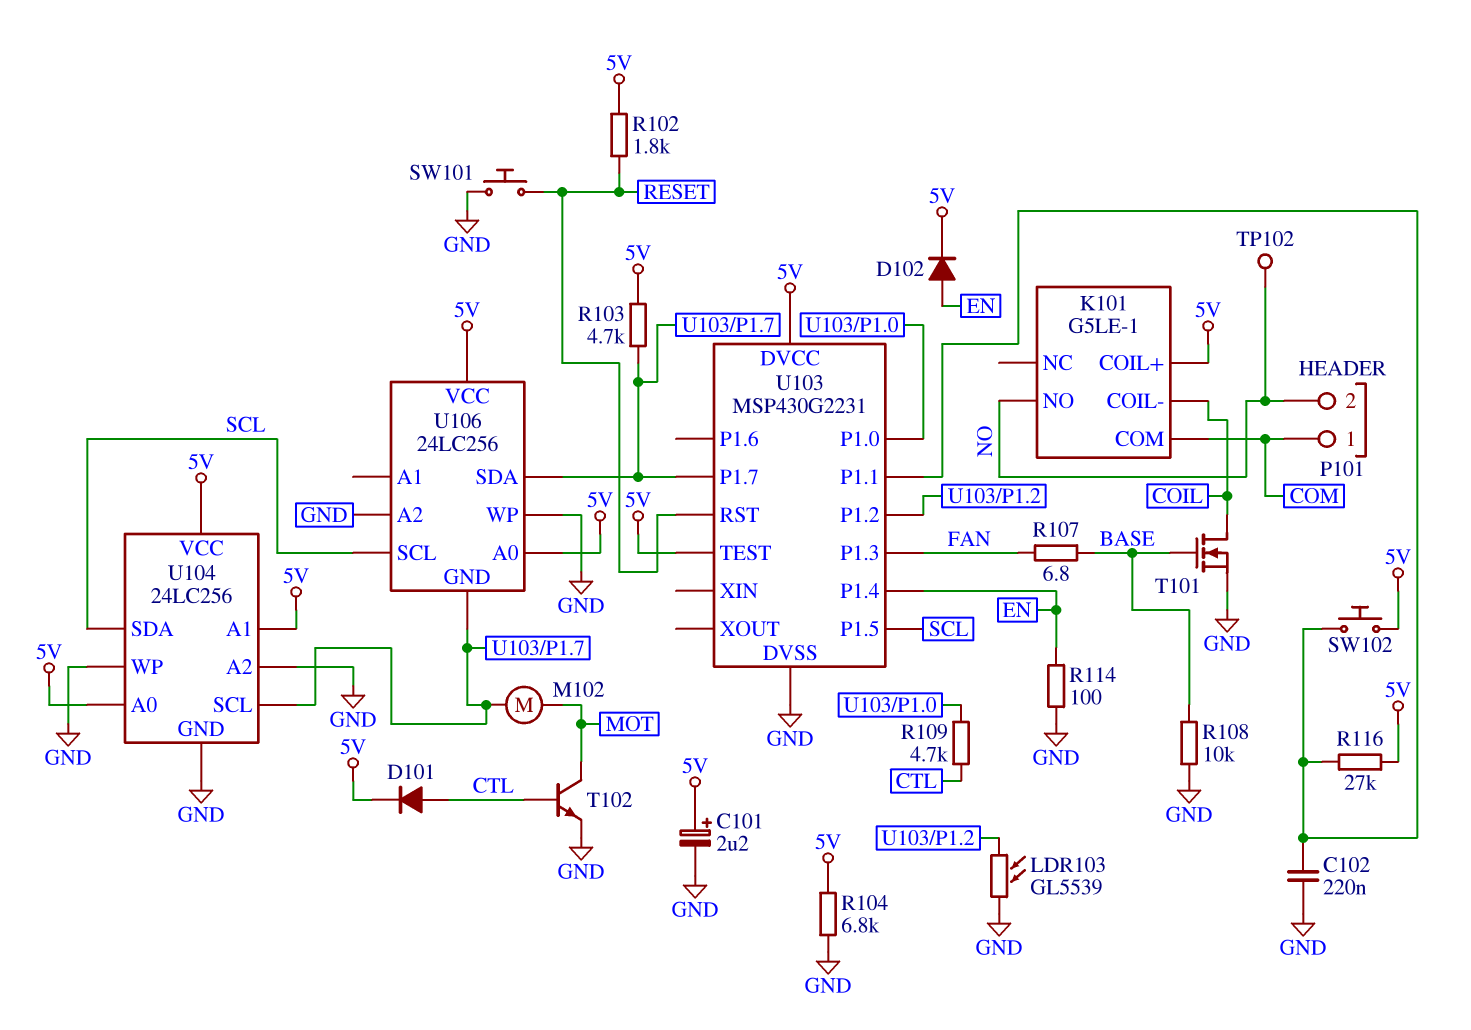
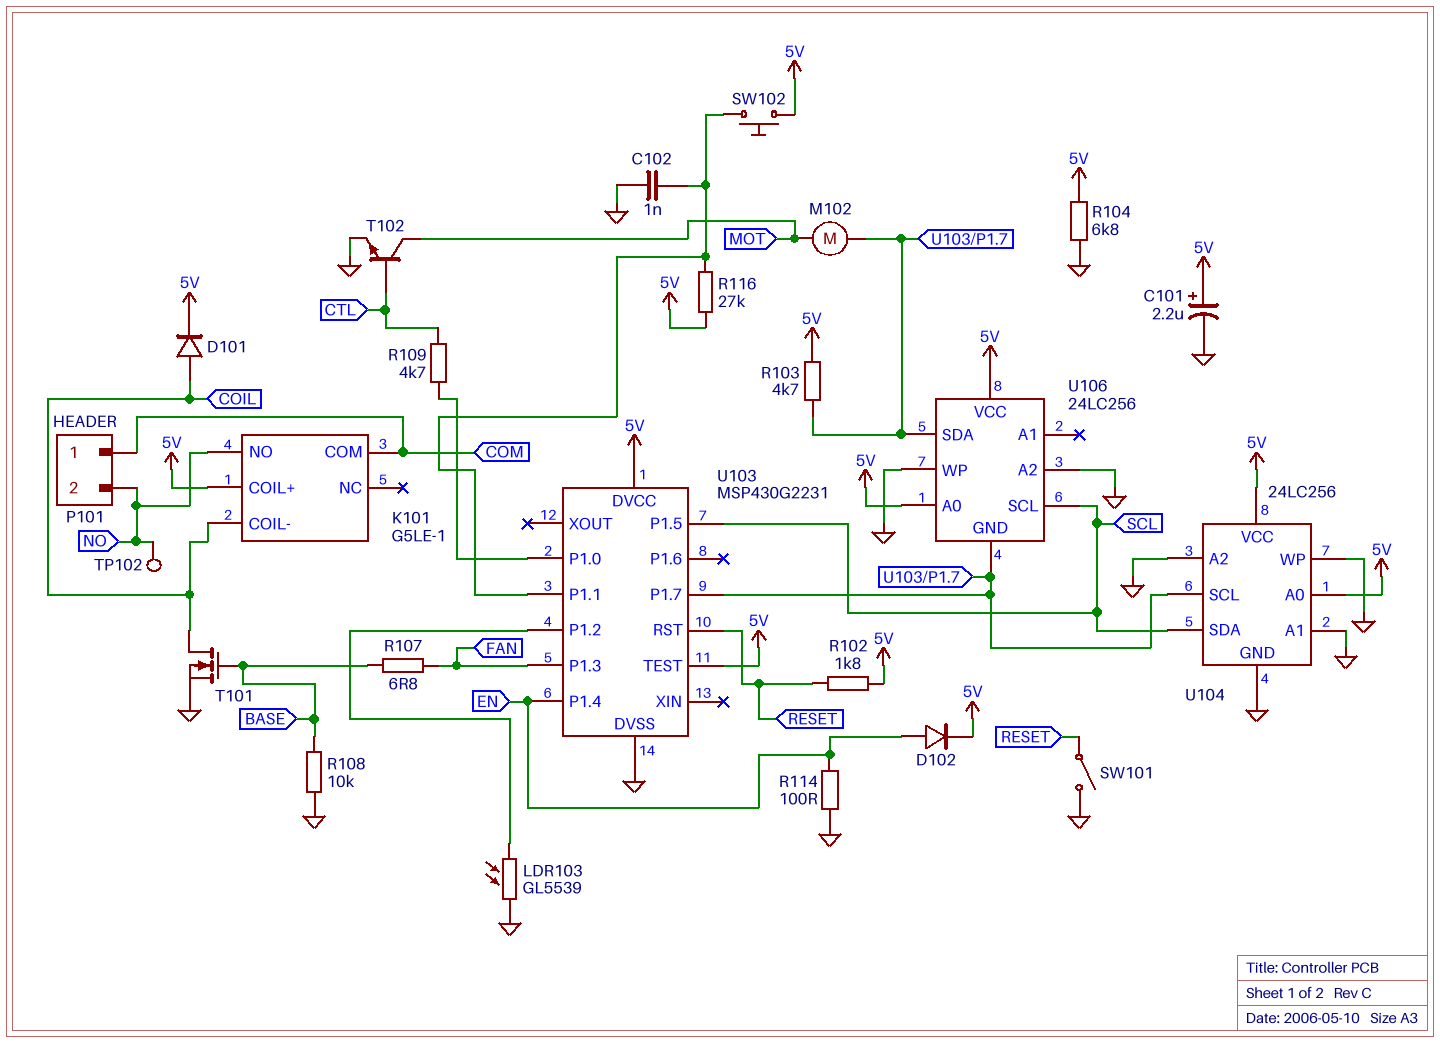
C102: 220nF (GND, U103/P1.1) -> 1nF (GND, U103/P1.1)
D101: diode (A CTL, K 5V) -> diode (A COIL, K 5V)
SW101: button (GND, RESET) -> switch (GND, RESET)
U104 pin A1: 5V -> GND

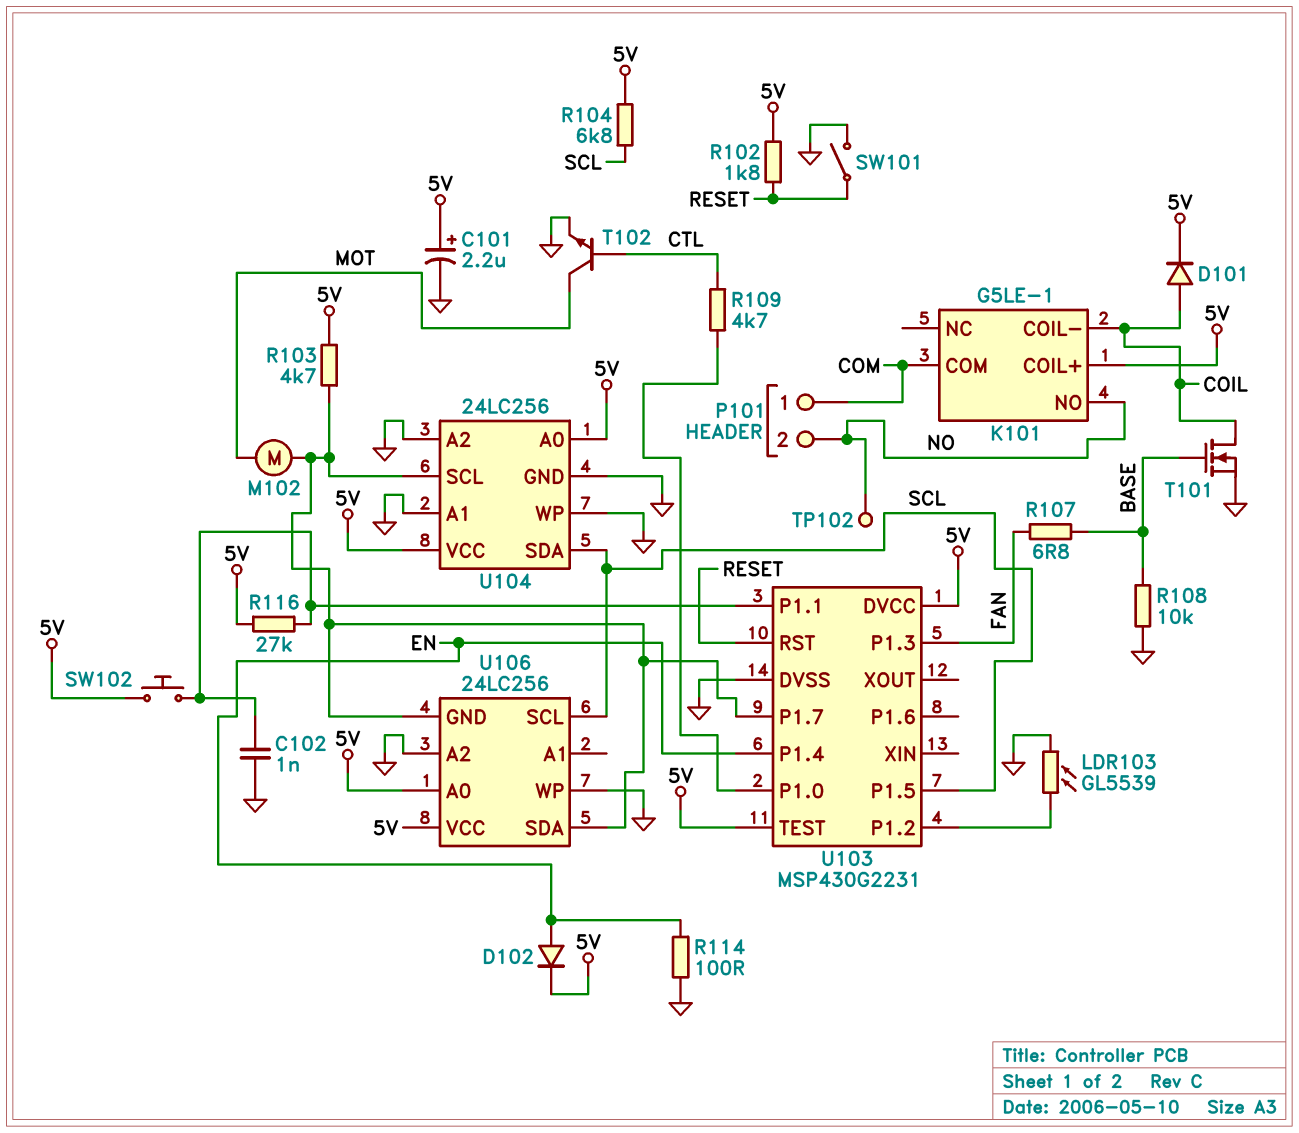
R104: 6.8k (5V, GND) -> 6.8k (5V, SCL)

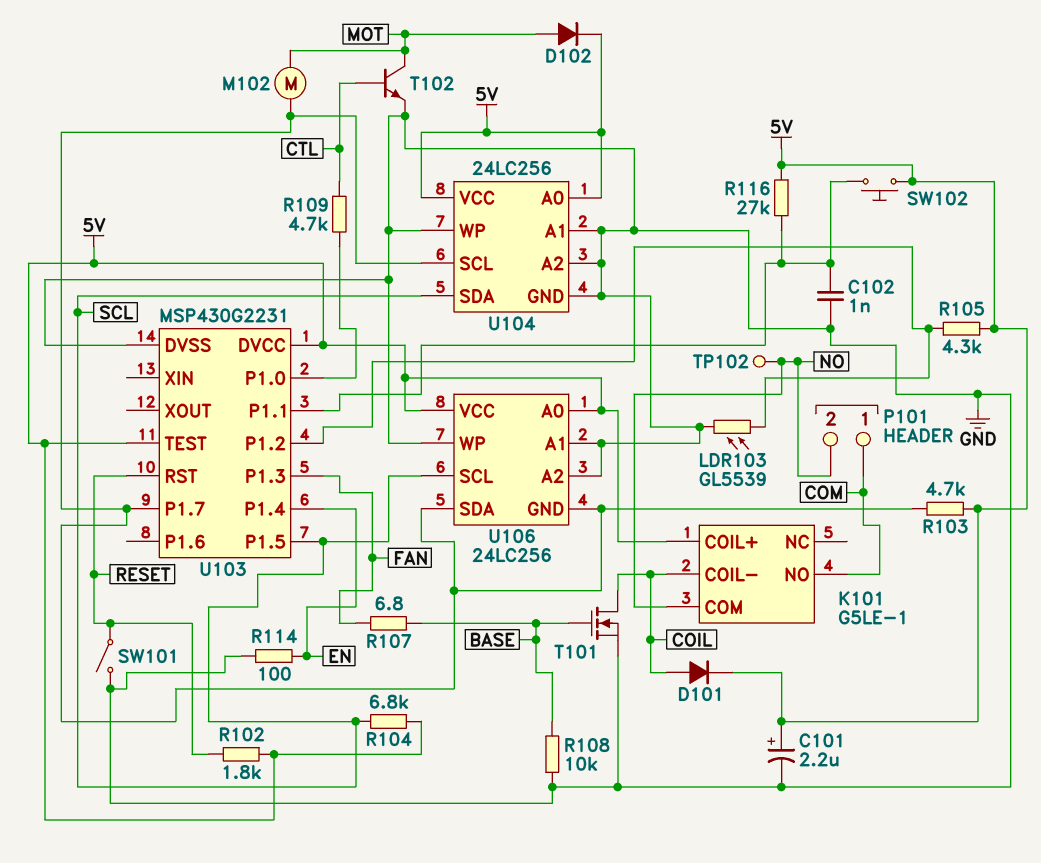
D102: diode (A EN, K 5V) -> diode (A MOT, K 5V)
K101 pin COM: COM -> NO
K101 pin NO: NO -> COM
R105: none -> 4.3k (5V, U103/P1.2)
U106 pin A1: none -> GND

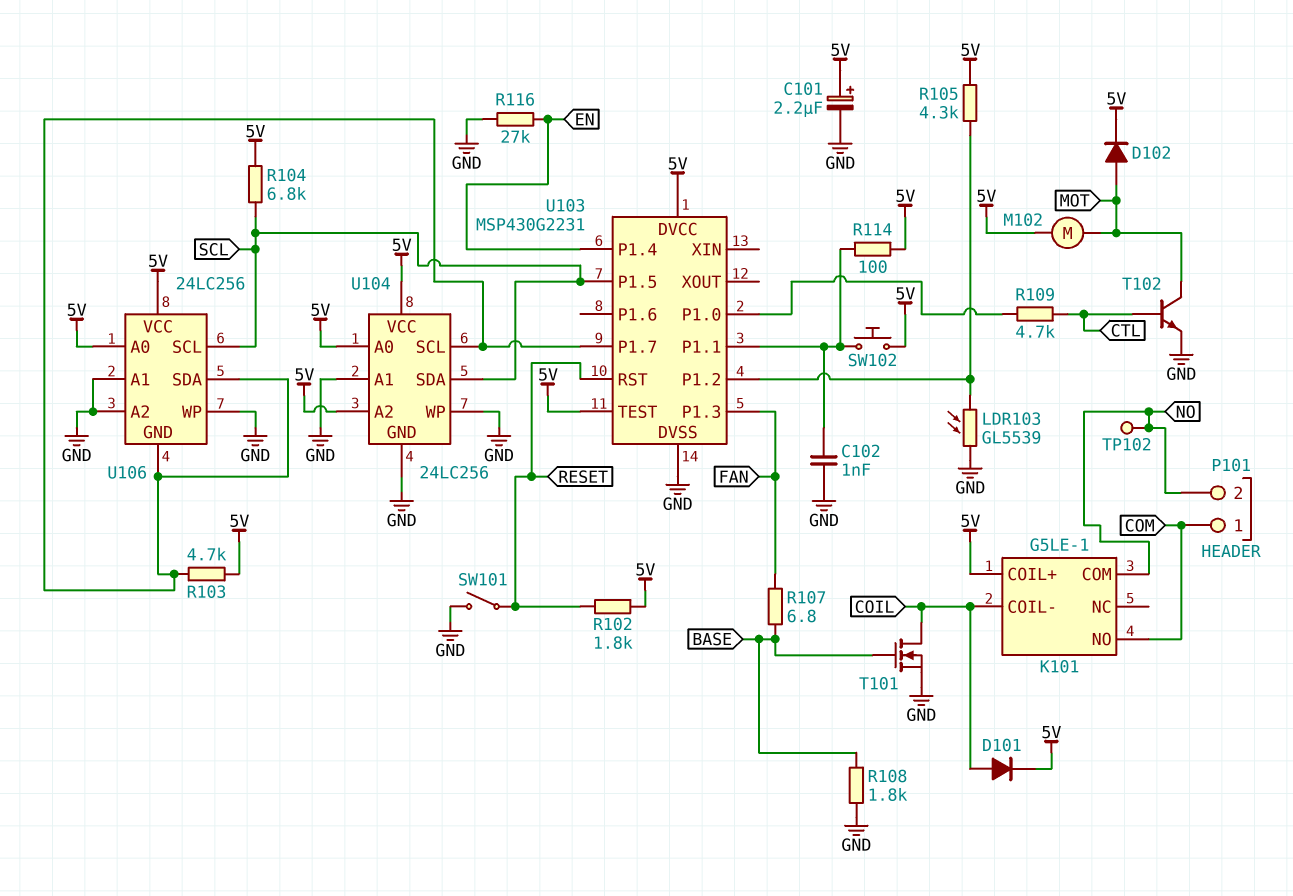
M102: motor (MOT, U103/P1.7) -> motor (5V, MOT)
R108: 10k (BASE, GND) -> 1.8k (BASE, GND)
R114: 100 (EN, GND) -> 100 (5V, U103/P1.1)
R116: 27k (5V, U103/P1.1) -> 27k (EN, GND)
U104 pin A2: GND -> 5V

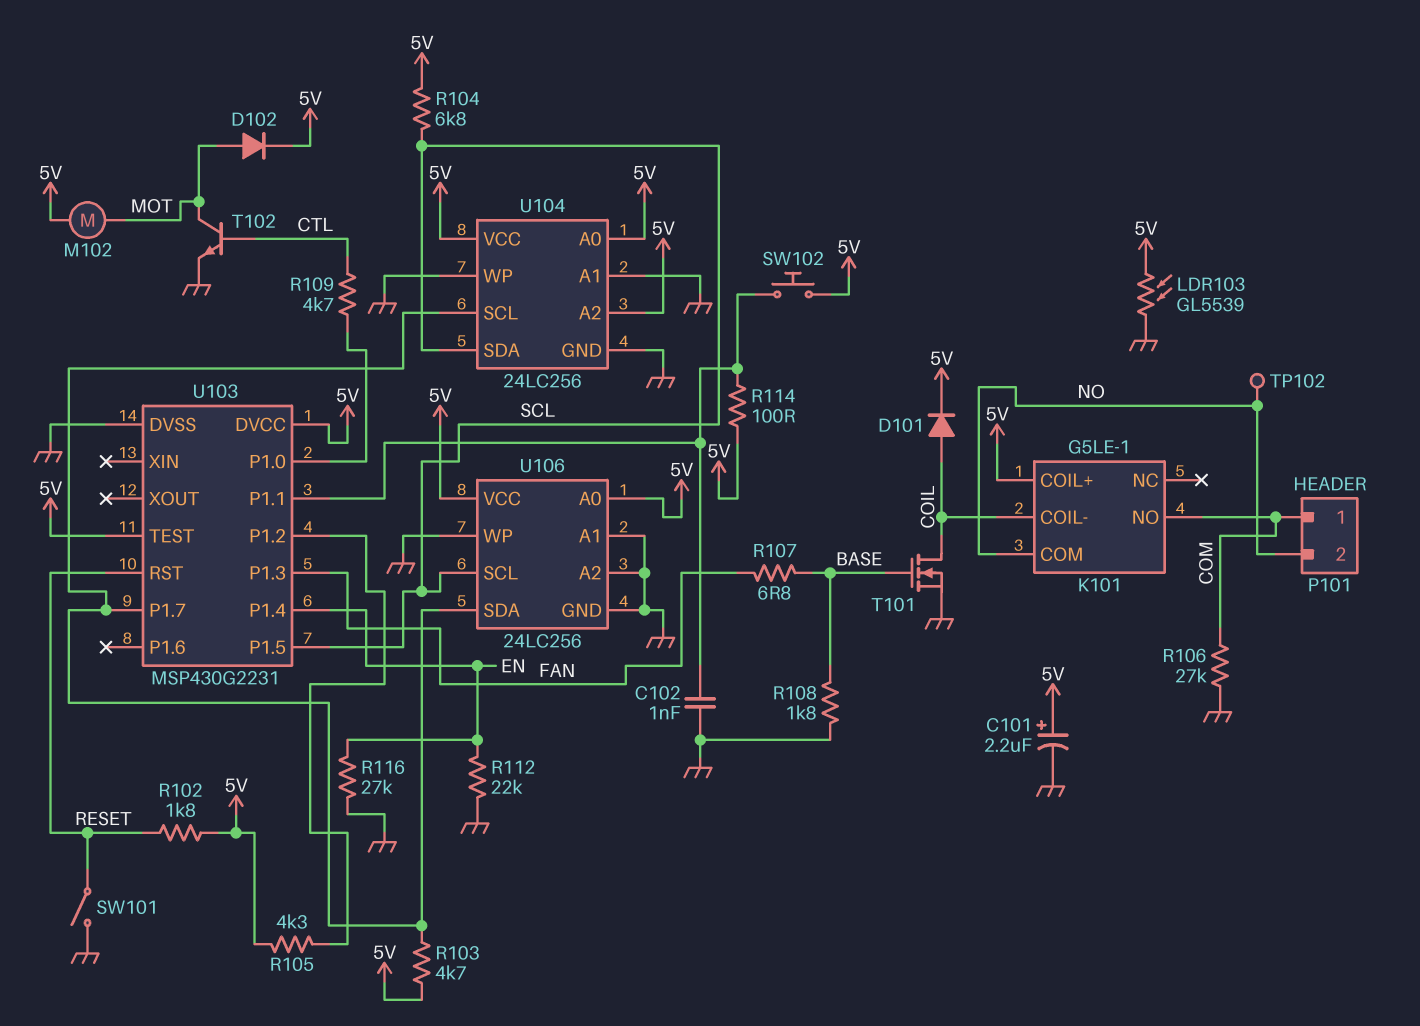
LDR103: GL5539 (GND, U103/P1.2) -> GL5539 (5V, GND)
R106: none -> 27k (COM, GND)
R112: none -> 22k (EN, GND)
U106 pin GND: U103/P1.7 -> GND

